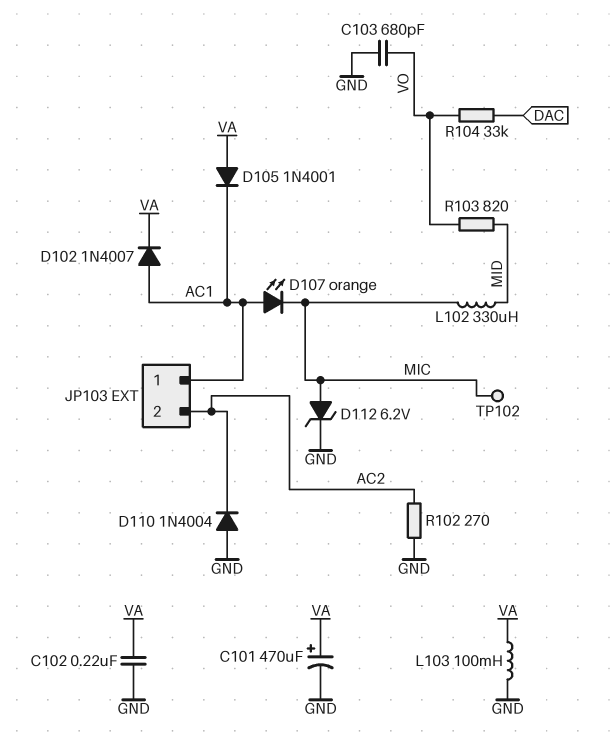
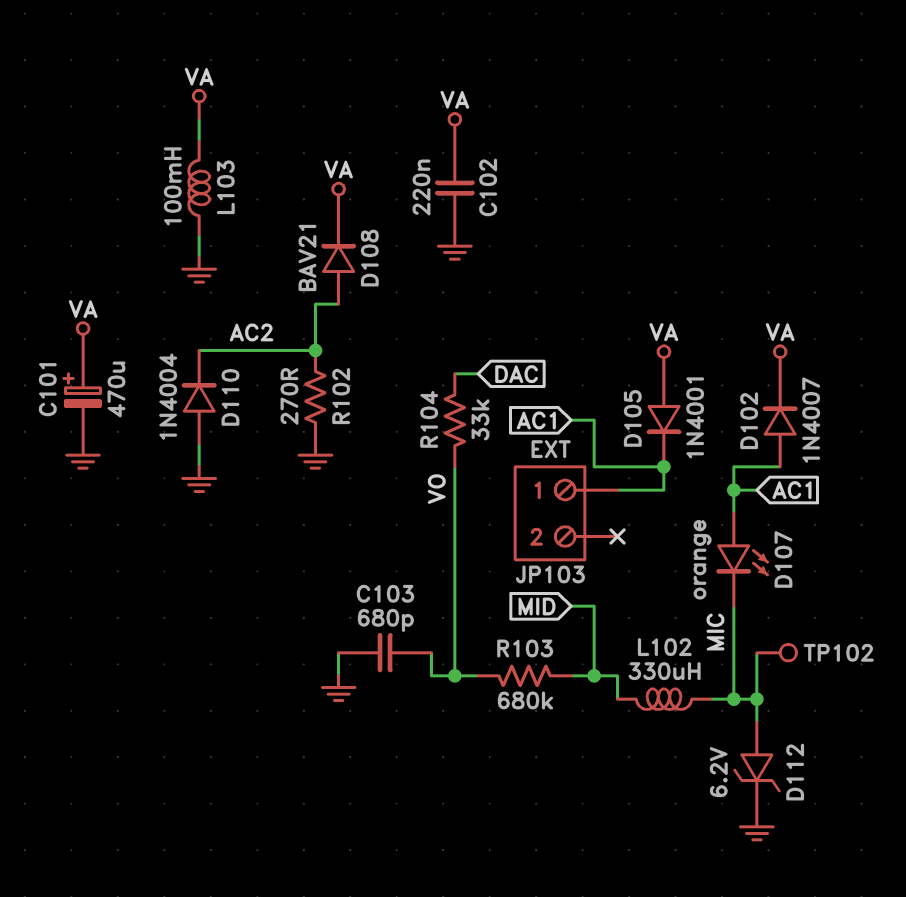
D108: none -> diode BAV21 (A AC2, K VA)
JP103 pin 2: AC2 -> none
R103: 820 (MID, VO) -> 680k (MID, VO)

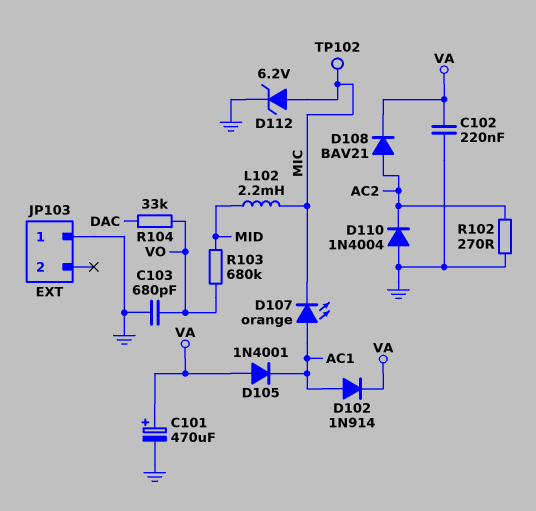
D102: diode 1N4007 (A AC1, K VA) -> diode 1N914 (A AC1, K VA)
JP103 pin 1: AC1 -> GND
L102: 330uH (MIC, MID) -> 2.2mH (MIC, MID)
L103: 100mH (GND, VA) -> none

